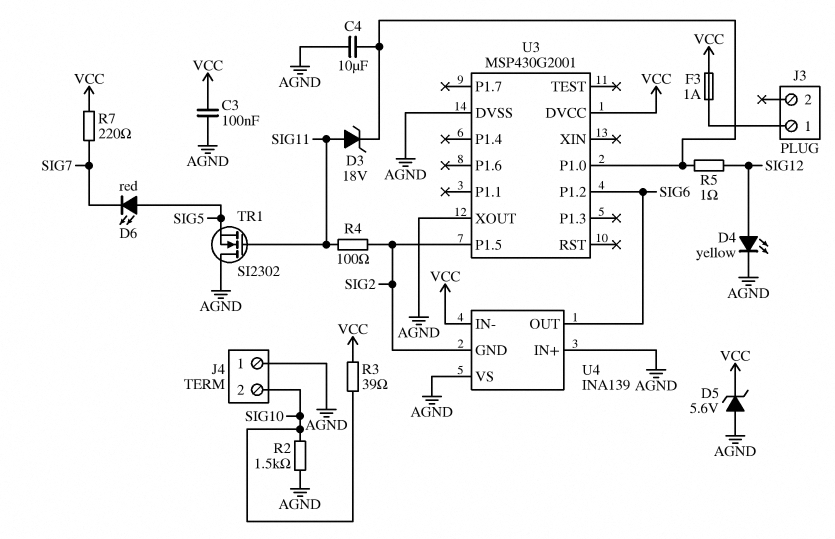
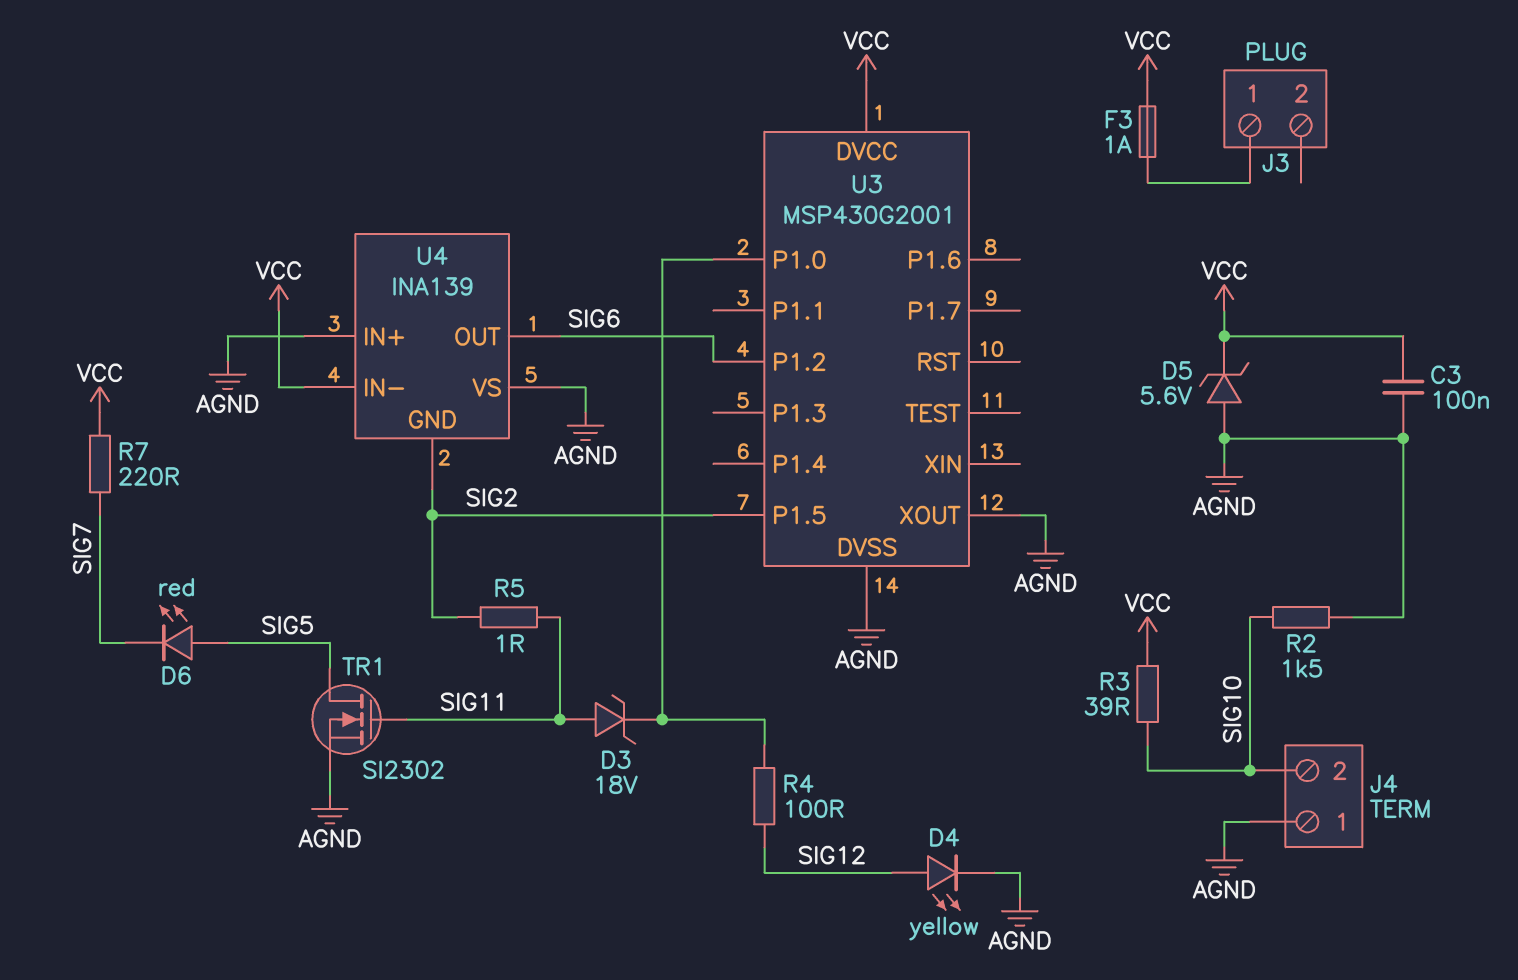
C4: 10uF (AGND, U3/P1.0) -> none
R4: 100 (SIG2, SIG11) -> 100 (SIG12, U3/P1.0)
R5: 1 (SIG12, U3/P1.0) -> 1 (SIG2, SIG11)
TR1: NMOS SI2302 (G SIG11, D AGND, S SIG5) -> NMOS SI2302 (G SIG11, D SIG5, S AGND)

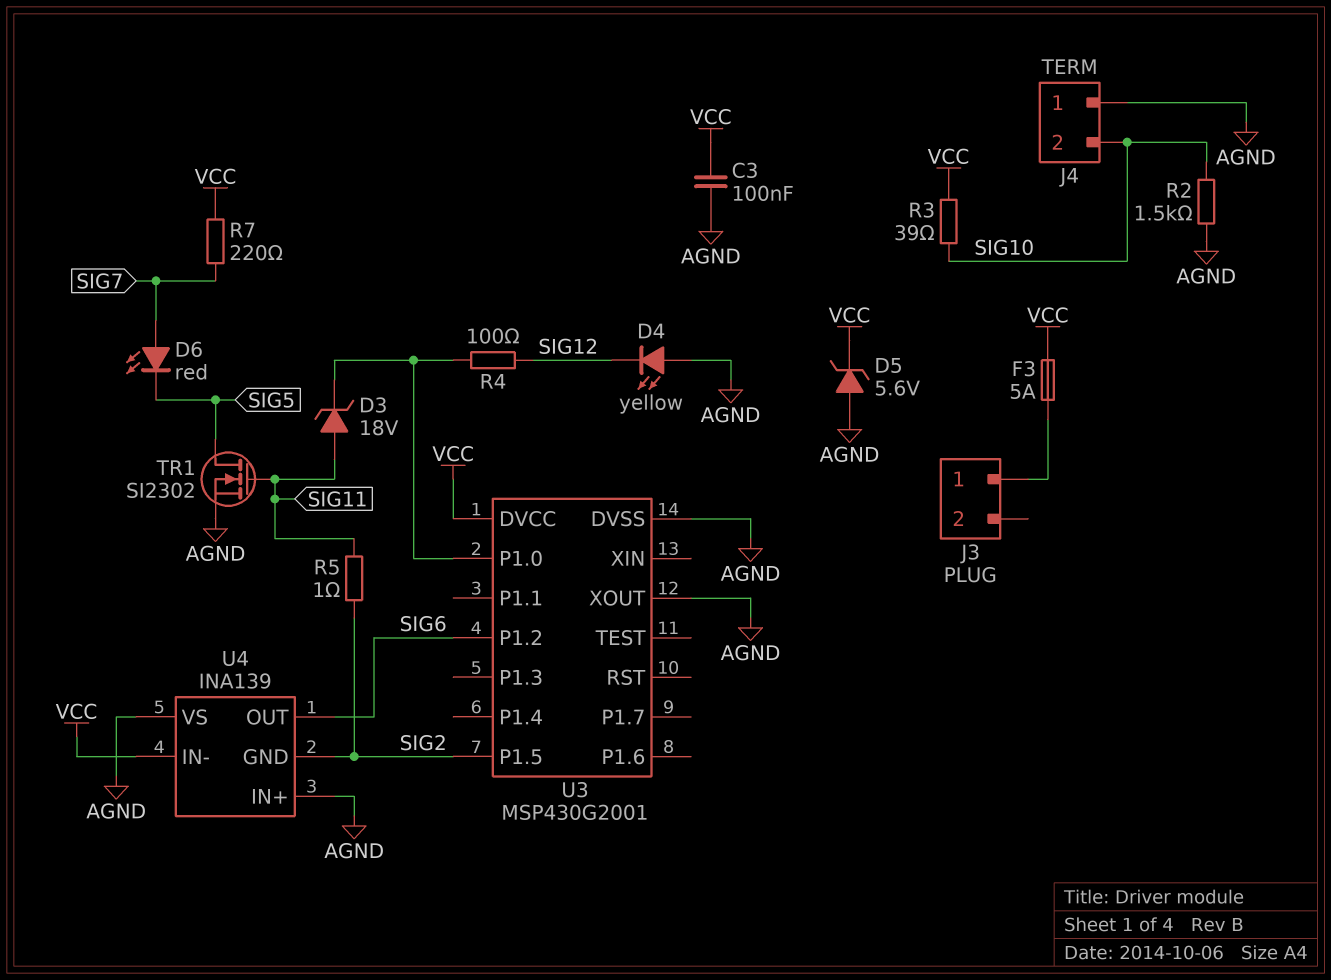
D4: LED yellow (A SIG12, K AGND) -> LED yellow (A AGND, K SIG12)
D6: LED red (A SIG5, K SIG7) -> LED red (A SIG7, K SIG5)
F3: 1A (J3/1, VCC) -> 5A (J3/1, VCC)

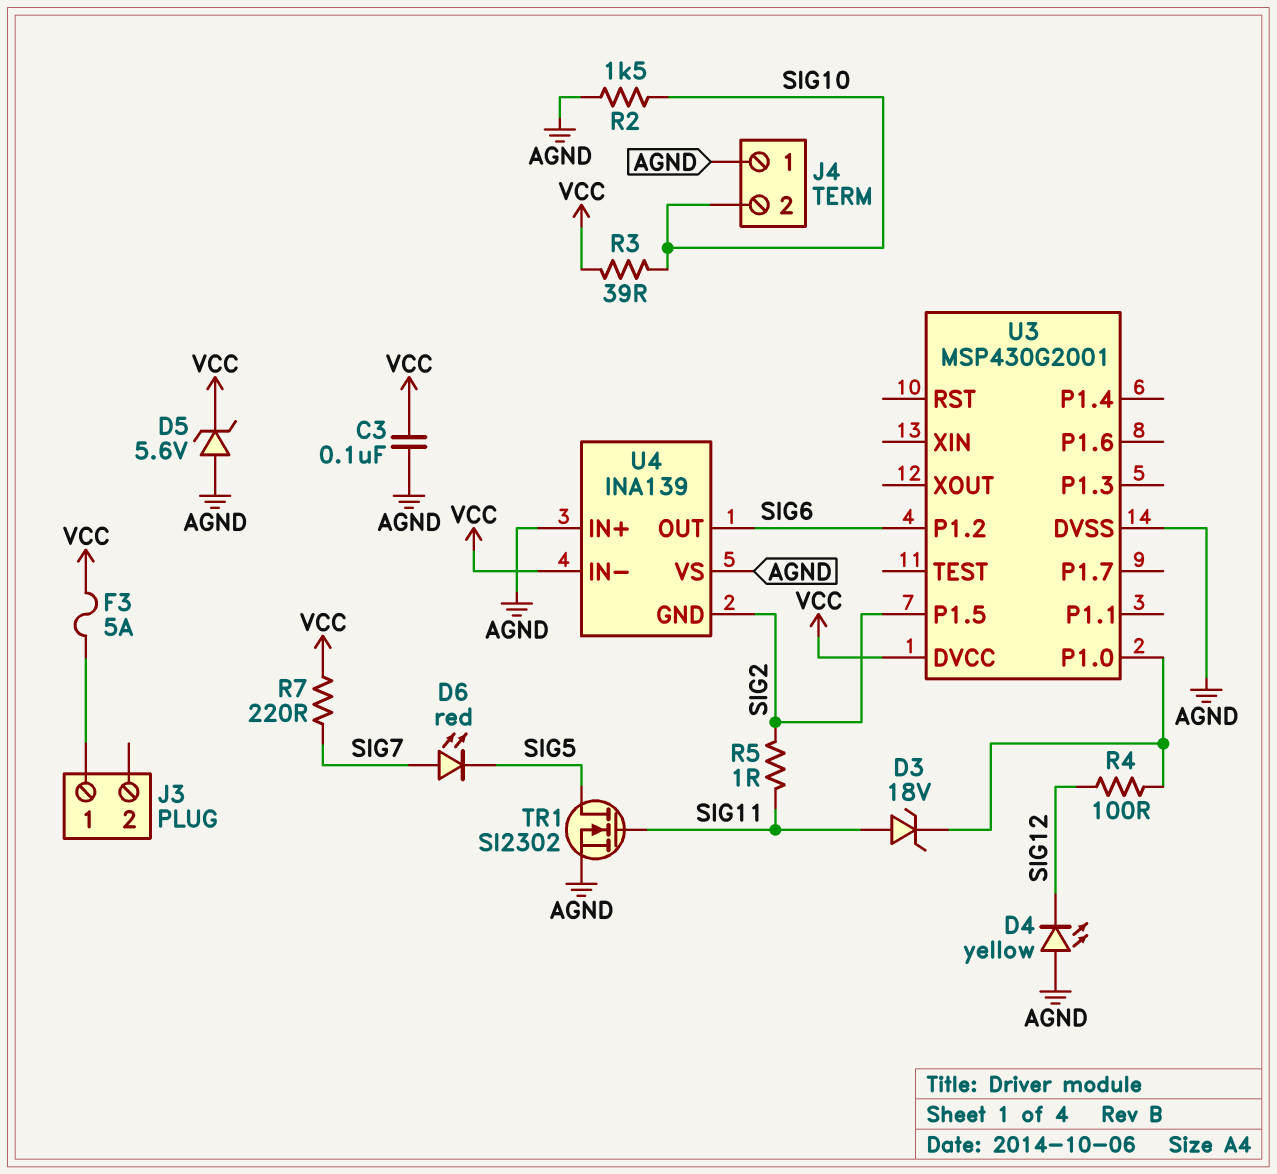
U3 pin XOUT: AGND -> none

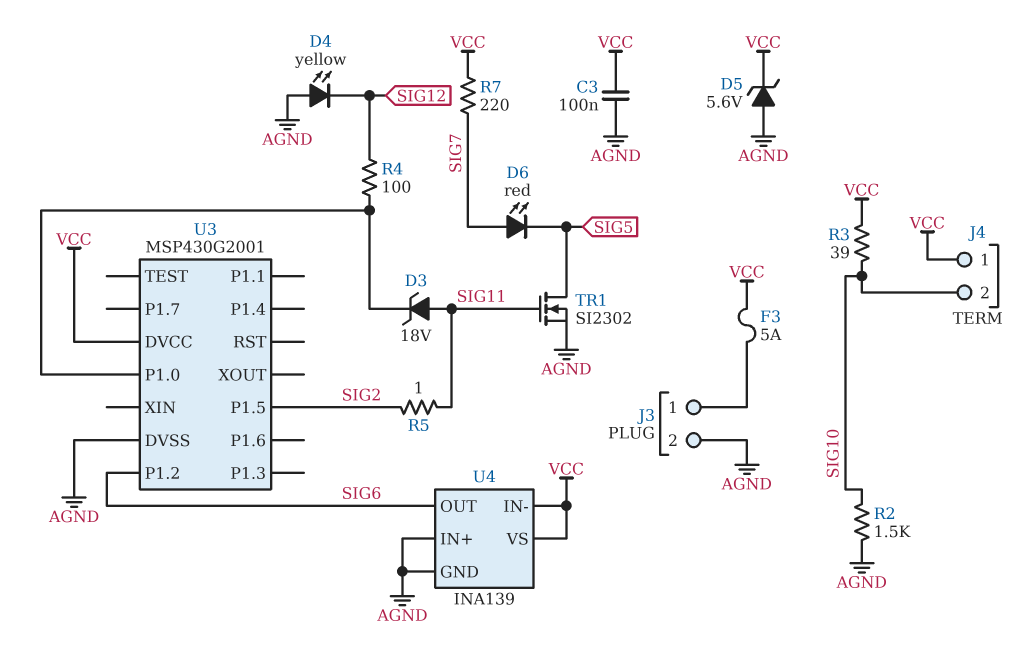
J3 pin 2: none -> AGND
J4 pin 1: AGND -> VCC
U4 pin GND: SIG2 -> AGND
U4 pin VS: AGND -> VCC

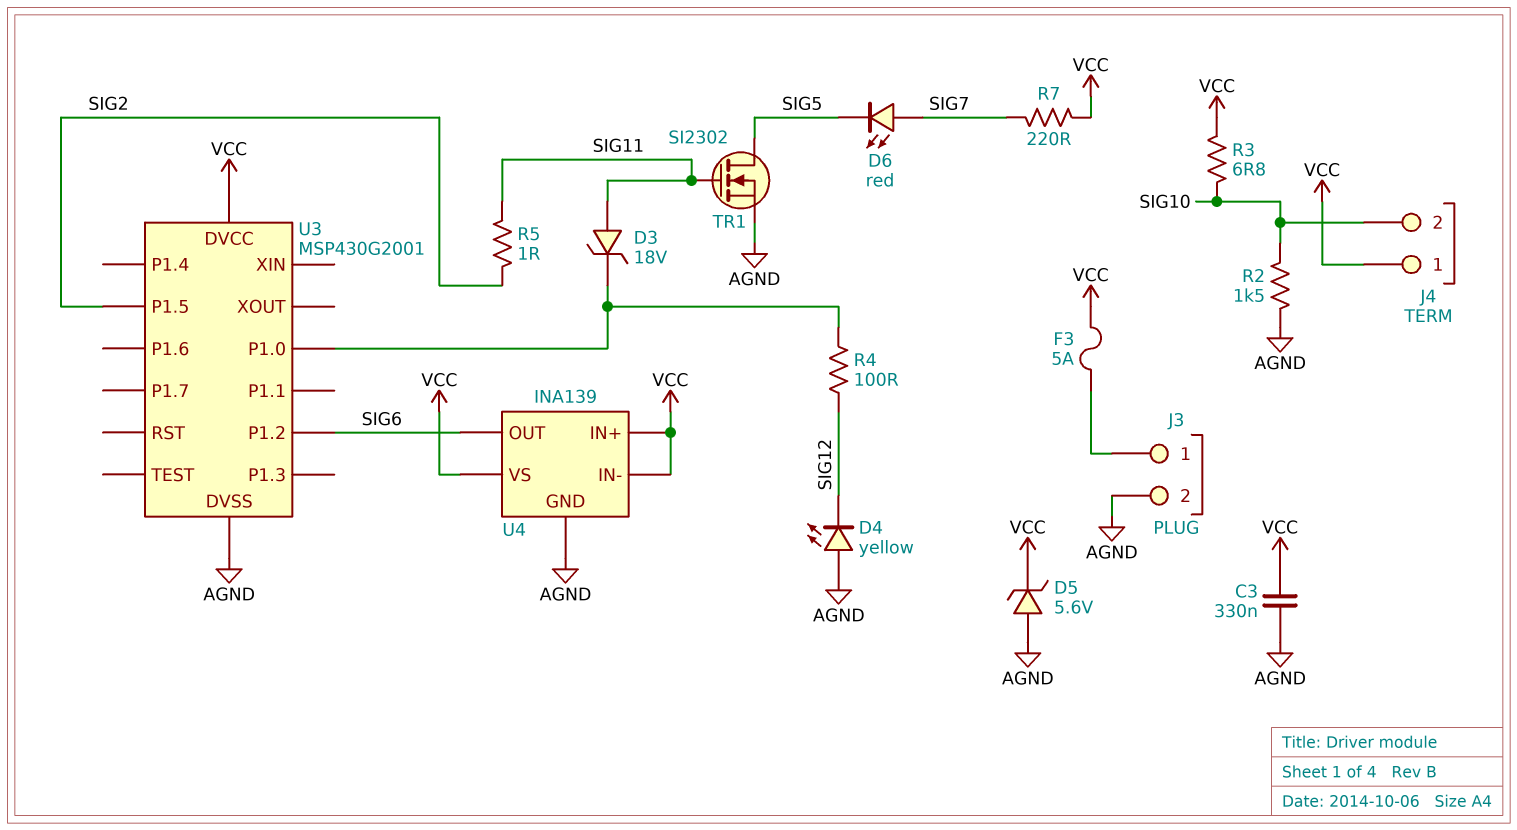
C3: 100nF (AGND, VCC) -> 330nF (AGND, VCC)
R3: 39 (SIG10, VCC) -> 6.8 (SIG10, VCC)
U4 pin IN+: AGND -> VCC

